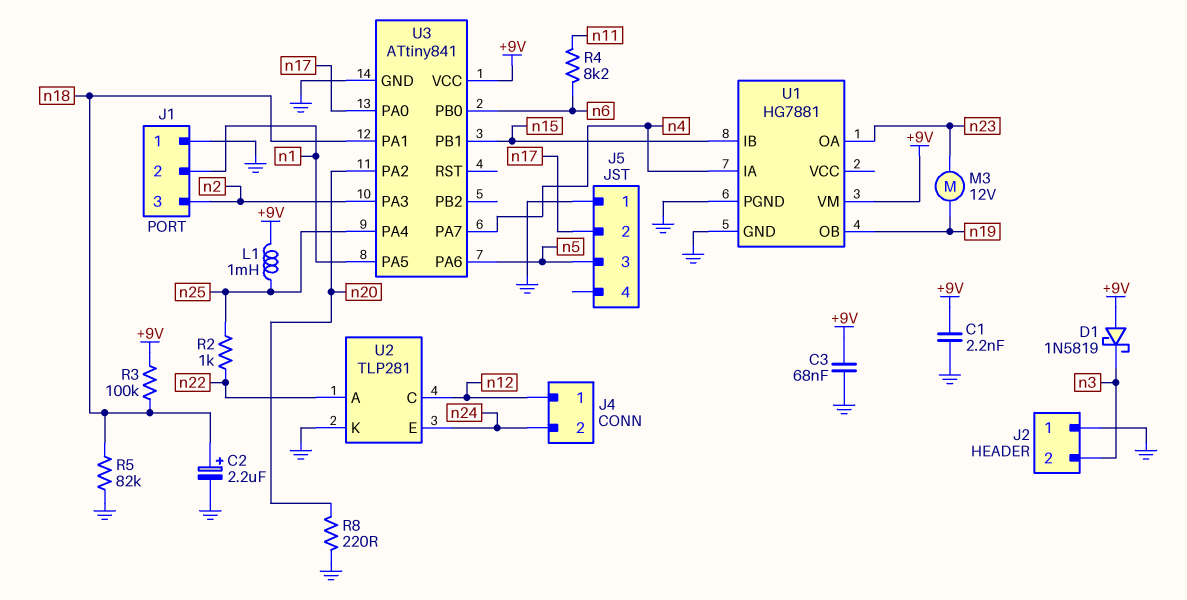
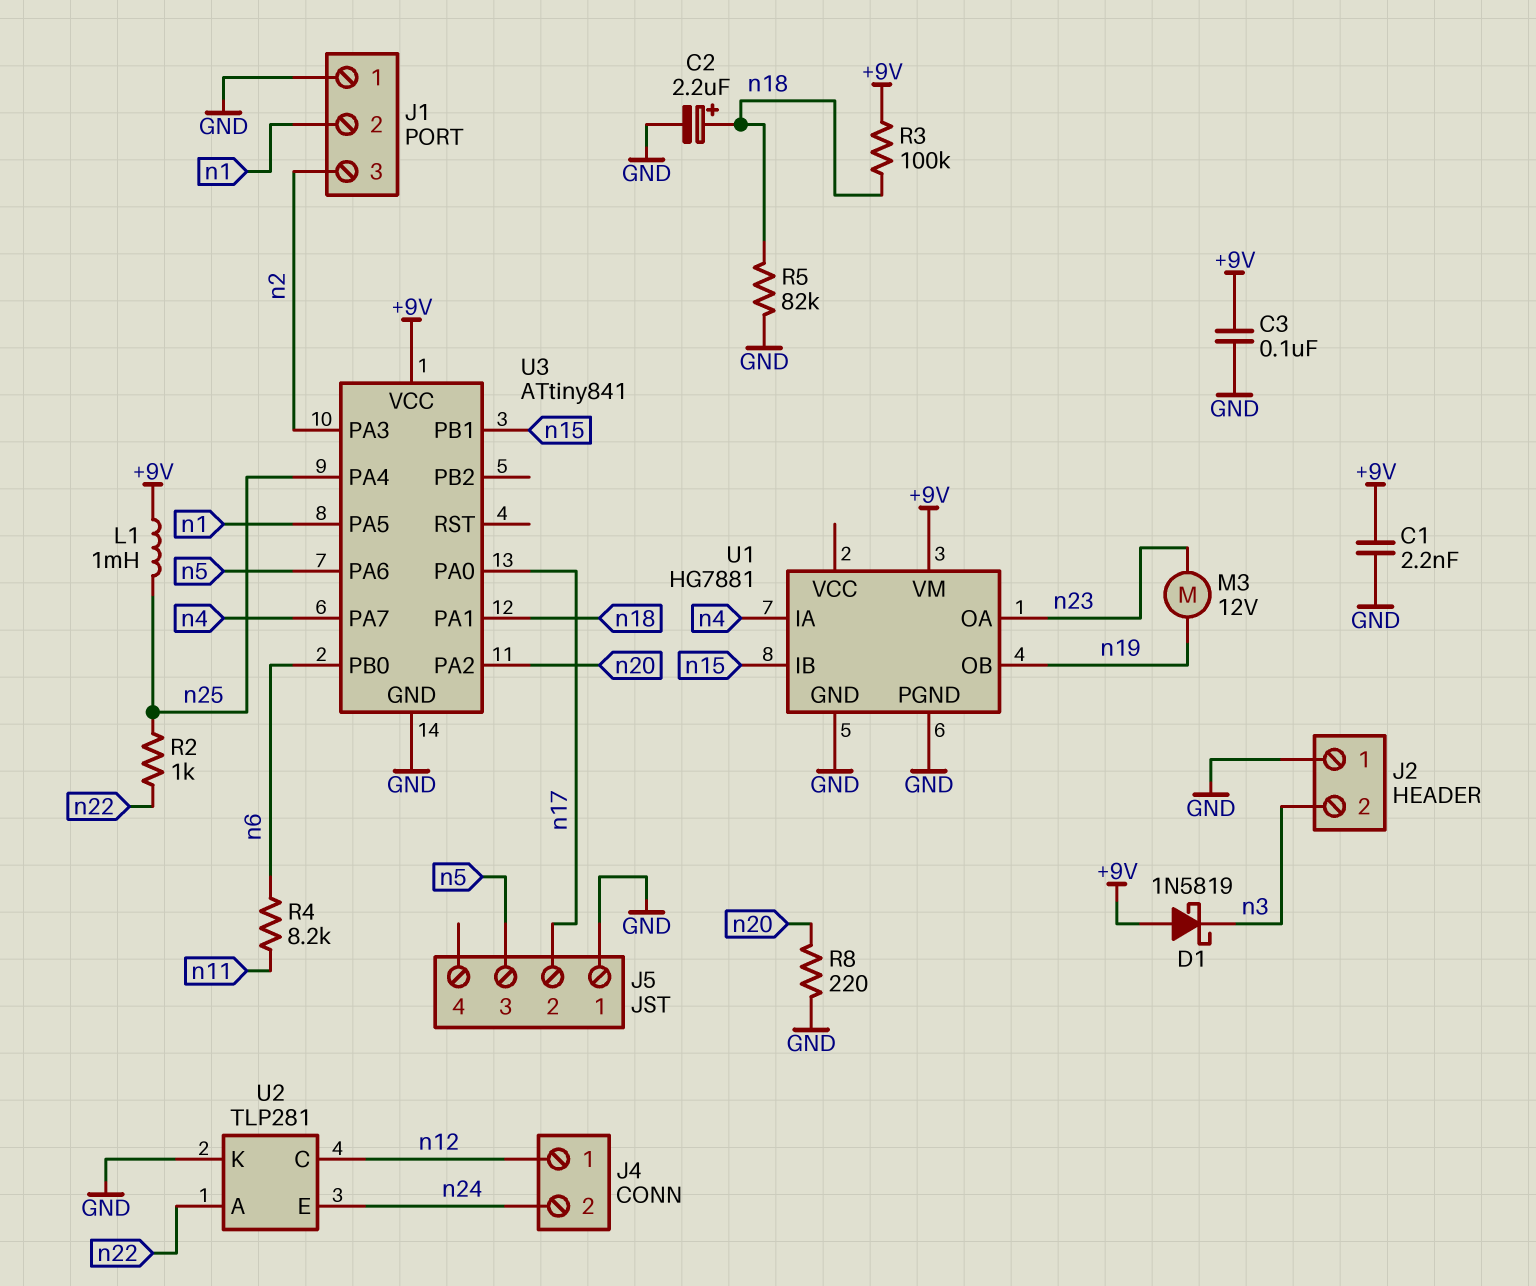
C3: 68nF (+9V, GND) -> 100nF (+9V, GND)

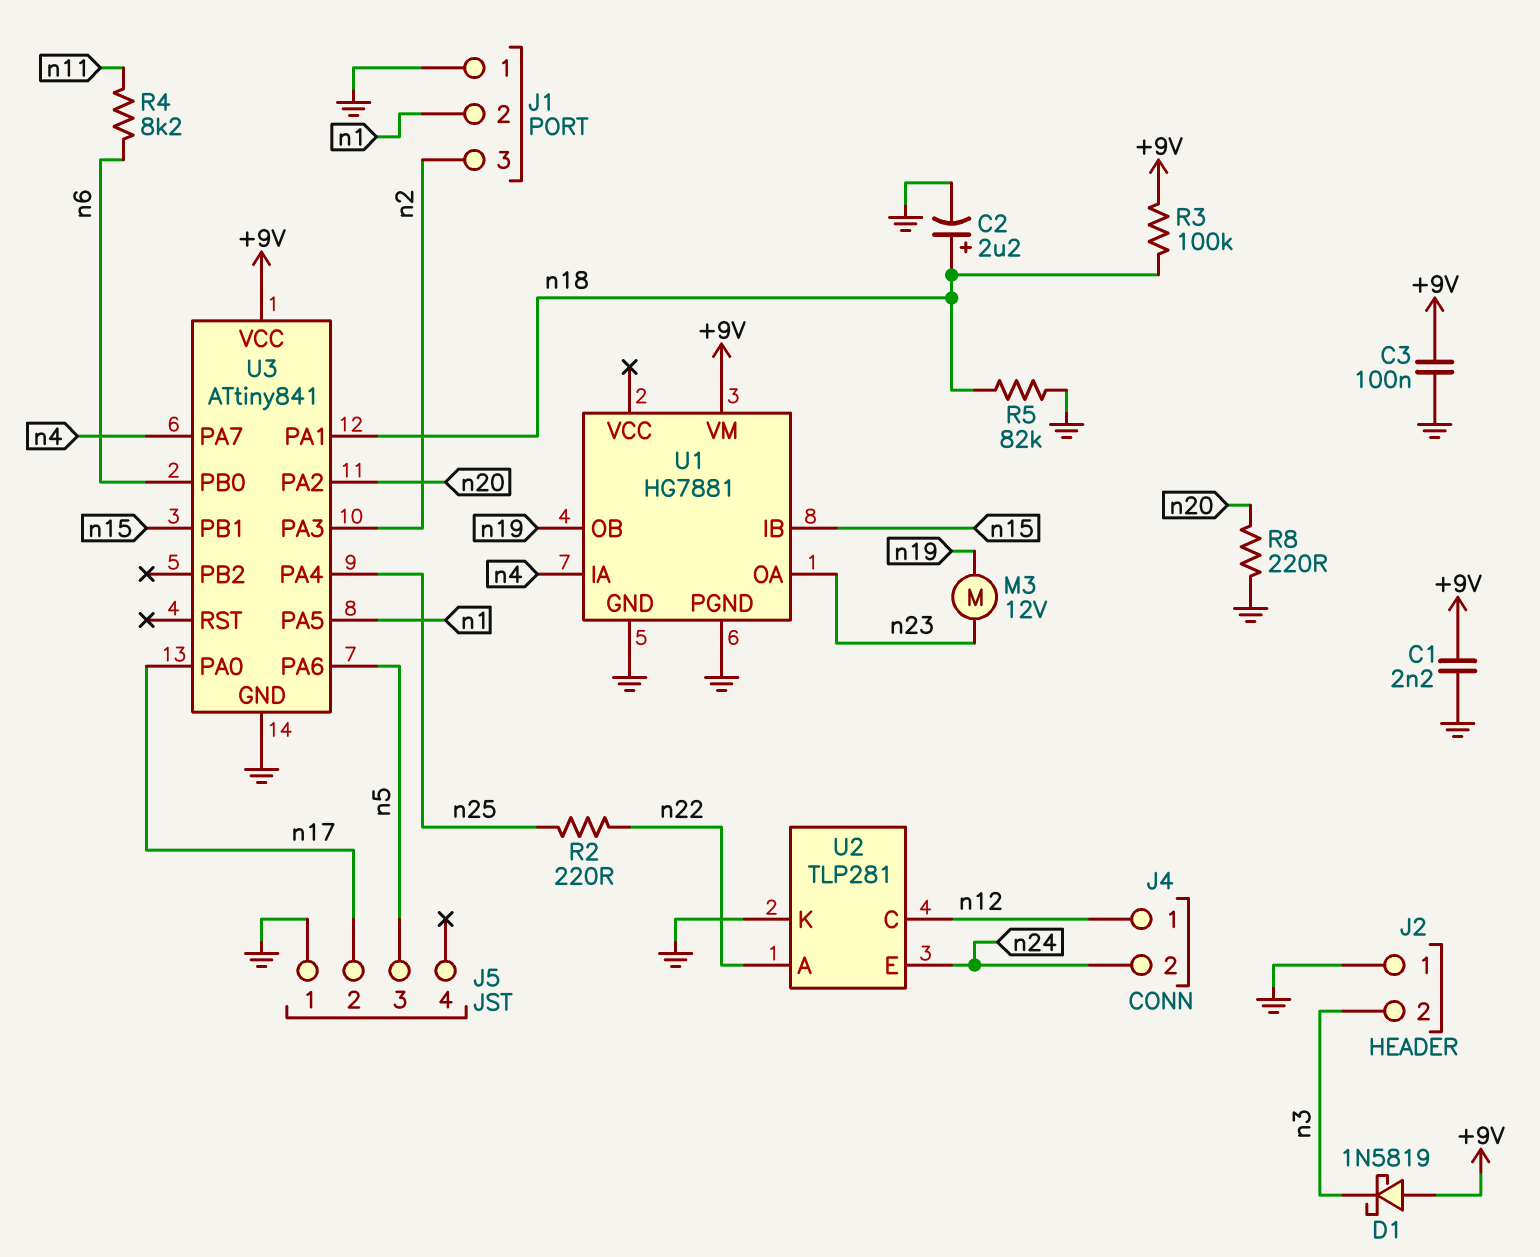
L1: 1mH (+9V, n25) -> none
R2: 1k (n22, n25) -> 220 (n22, n25)

